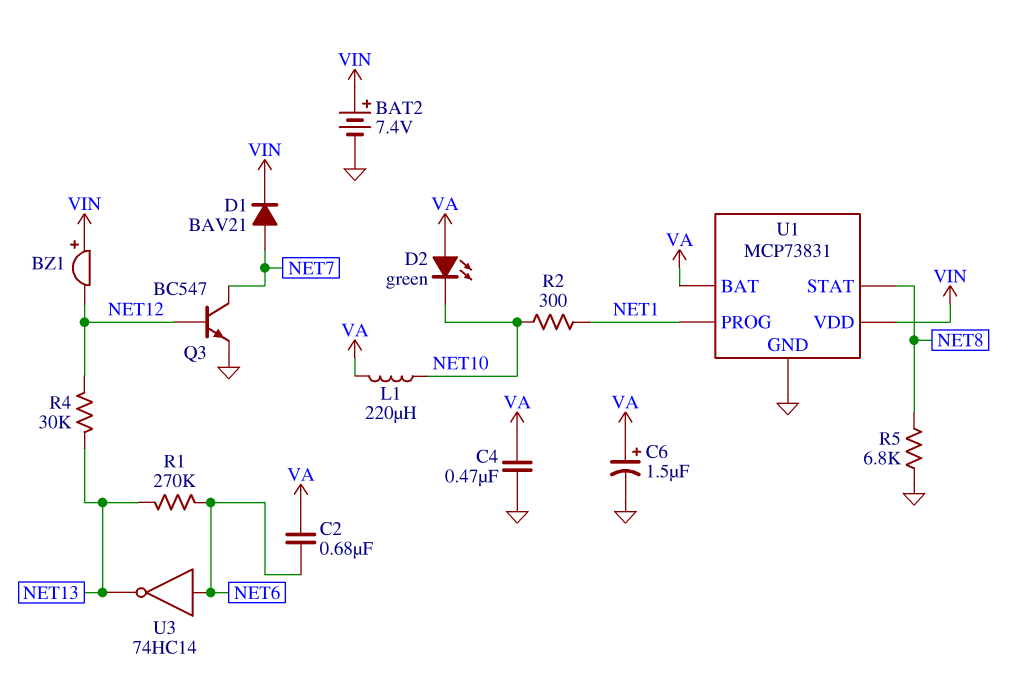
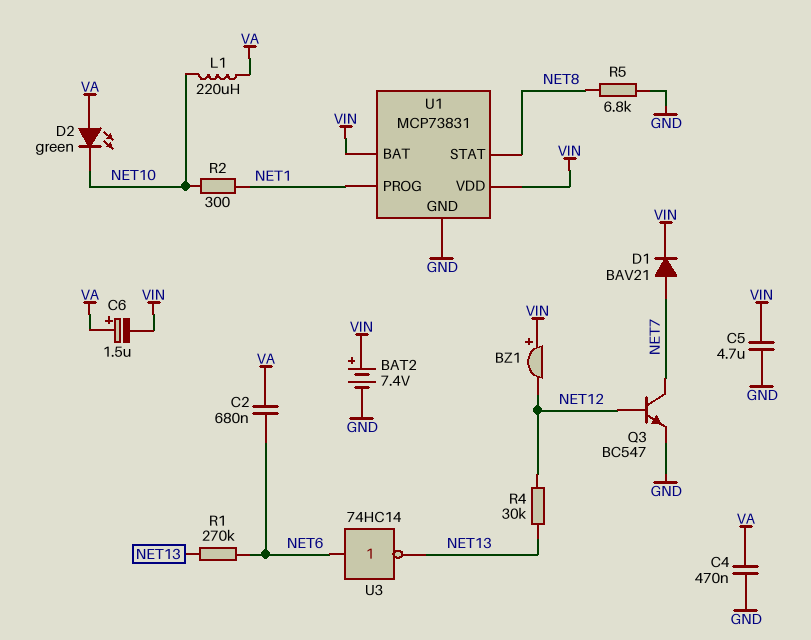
C5: none -> 4.7uF (GND, VIN)
C6: 1.5uF (plus VA, minus GND) -> 1.5uF (plus VA, minus VIN)
U1 pin BAT: VA -> VIN

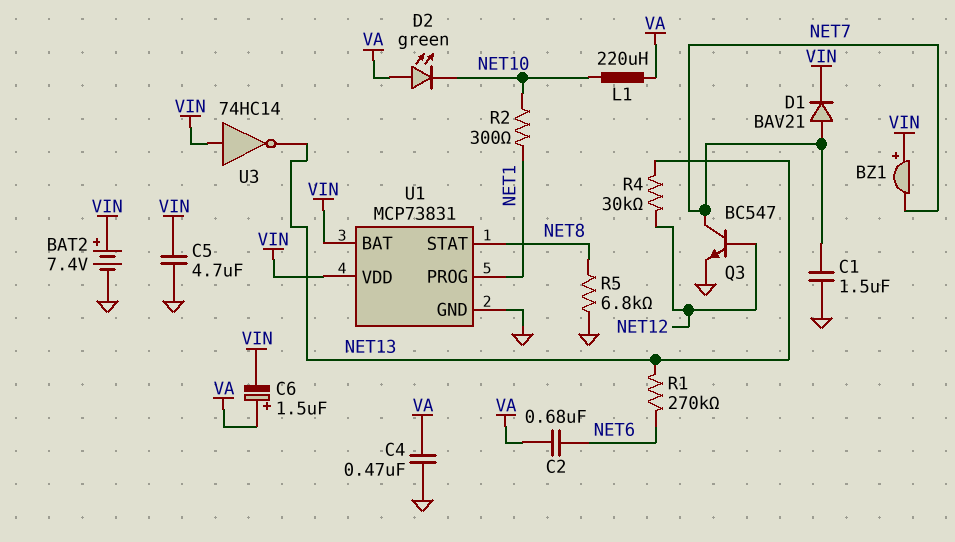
BZ1: buzzer (plus VIN, minus NET12) -> buzzer (plus VIN, minus NET7)
C1: none -> 1.5uF (GND, NET7)
U3: NOT 74HC14 (in NET6, out NET13) -> NOT 74HC14 (in VIN, out NET13)

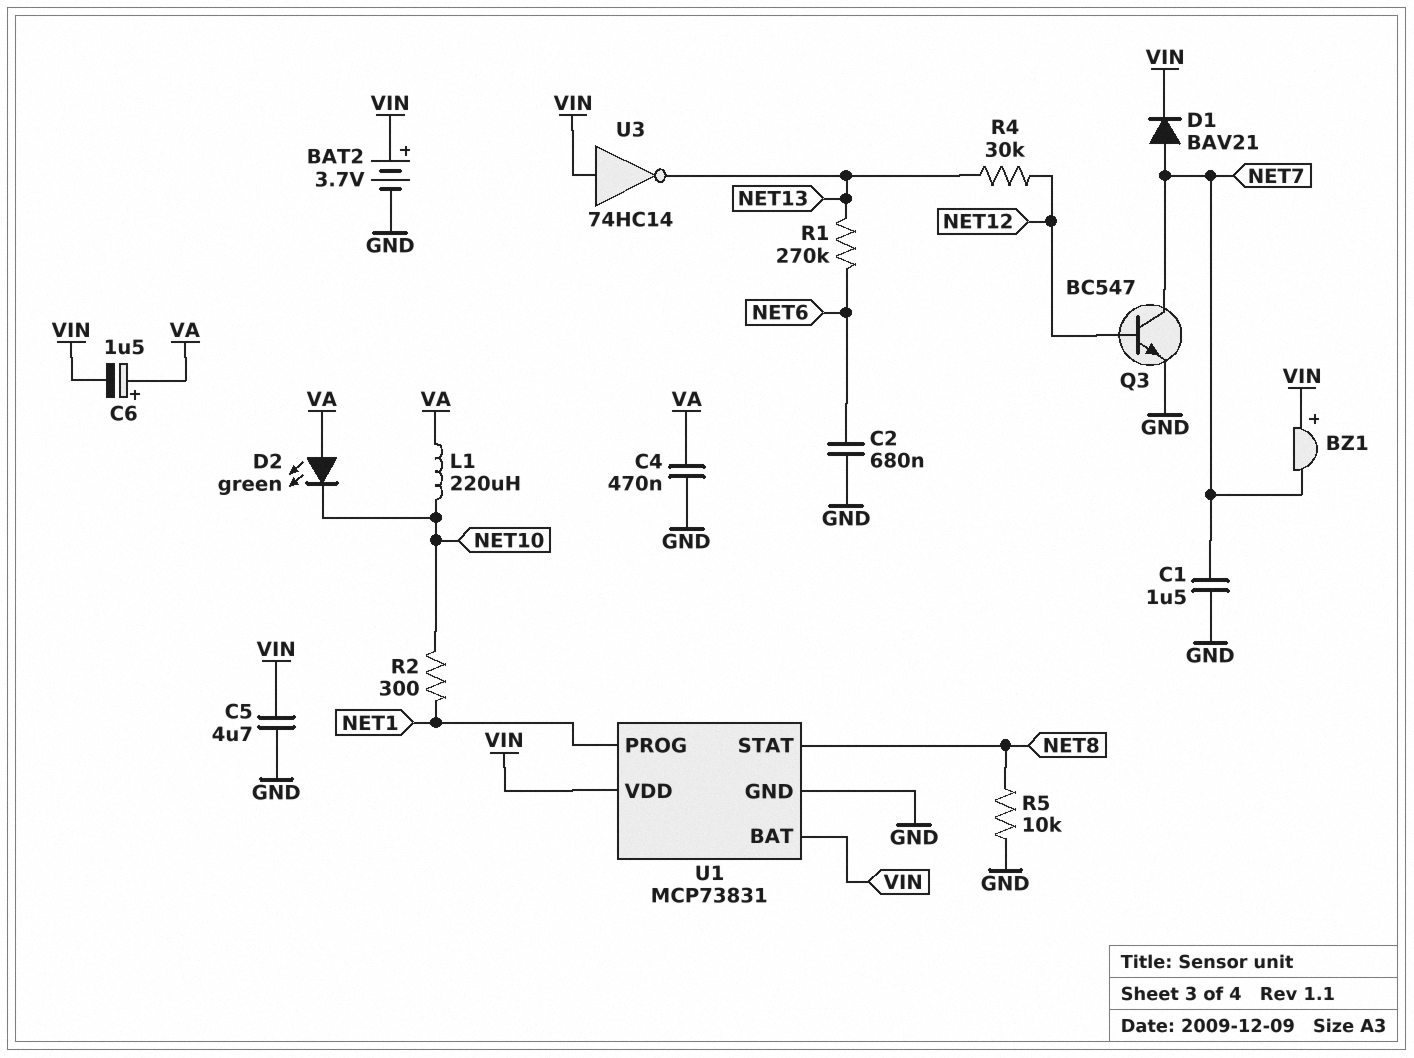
BAT2: 7.4V (plus VIN, minus GND) -> 3.7V (plus VIN, minus GND)
C2: 680nF (NET6, VA) -> 680nF (GND, NET6)
R5: 6.8k (GND, NET8) -> 10k (GND, NET8)

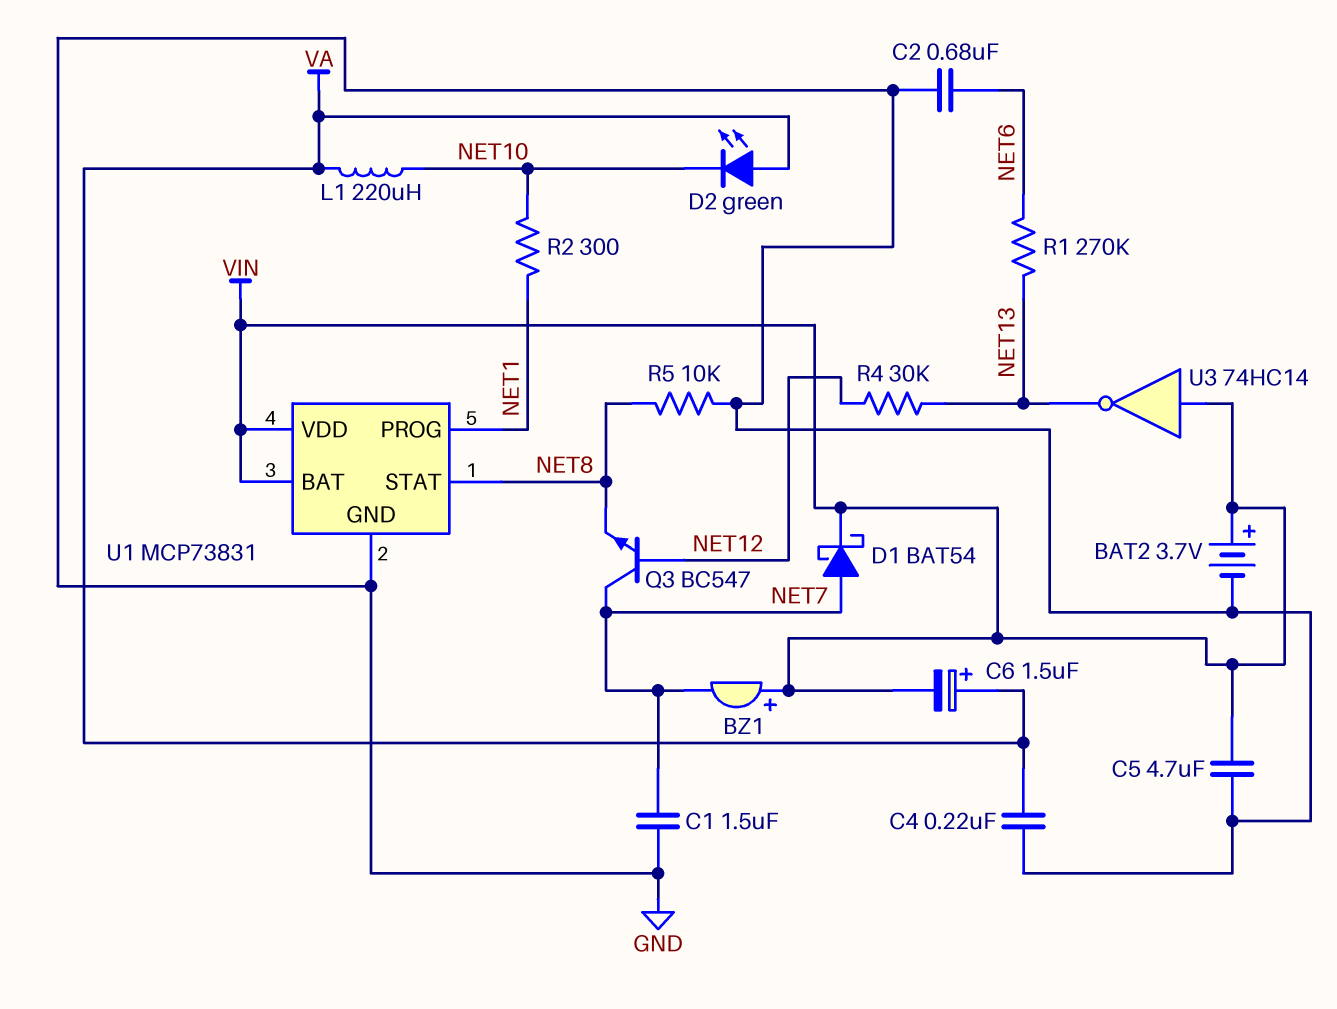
C4: 470nF (GND, VA) -> 220nF (GND, VA)
D1: diode BAV21 (A NET7, K VIN) -> schottky BAT54 (A NET7, K VIN)
Q3: NPN BC547 (B NET12, C NET7, E GND) -> NPN BC547 (B NET12, C NET7, E NET8)

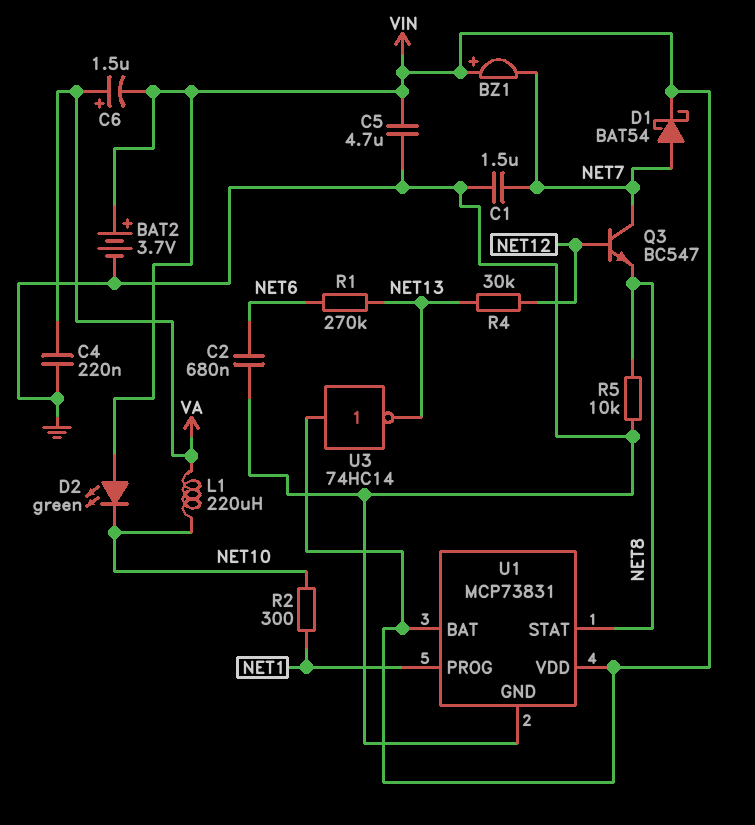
D2: LED green (A VA, K NET10) -> LED green (A VIN, K NET10)

